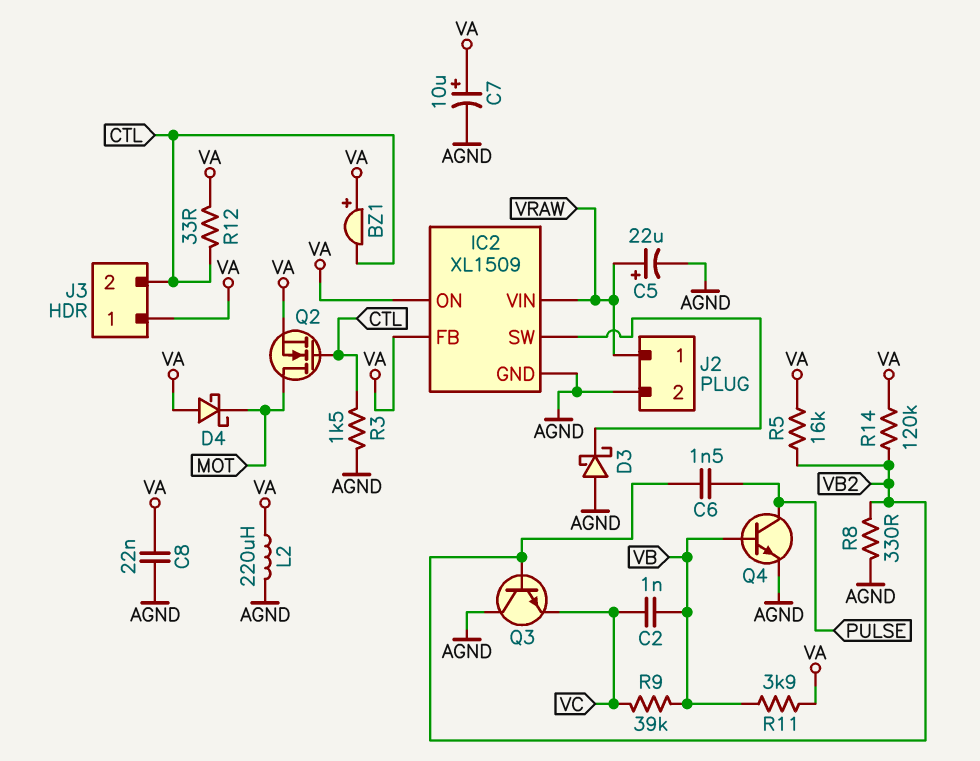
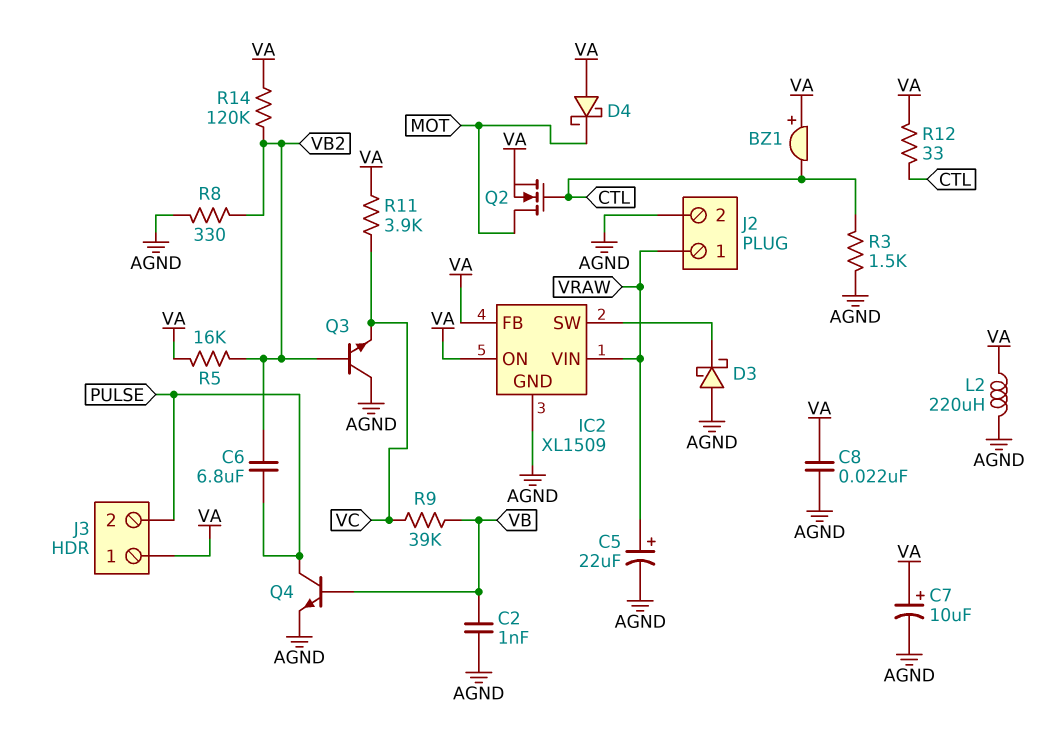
C2: 1nF (VB, VC) -> 1nF (AGND, VB)
C6: 1.5nF (PULSE, VB2) -> 6.8uF (PULSE, VB2)
J3 pin 2: CTL -> PULSE
R11: 3.9k (VA, VB) -> 3.9k (VA, VC)

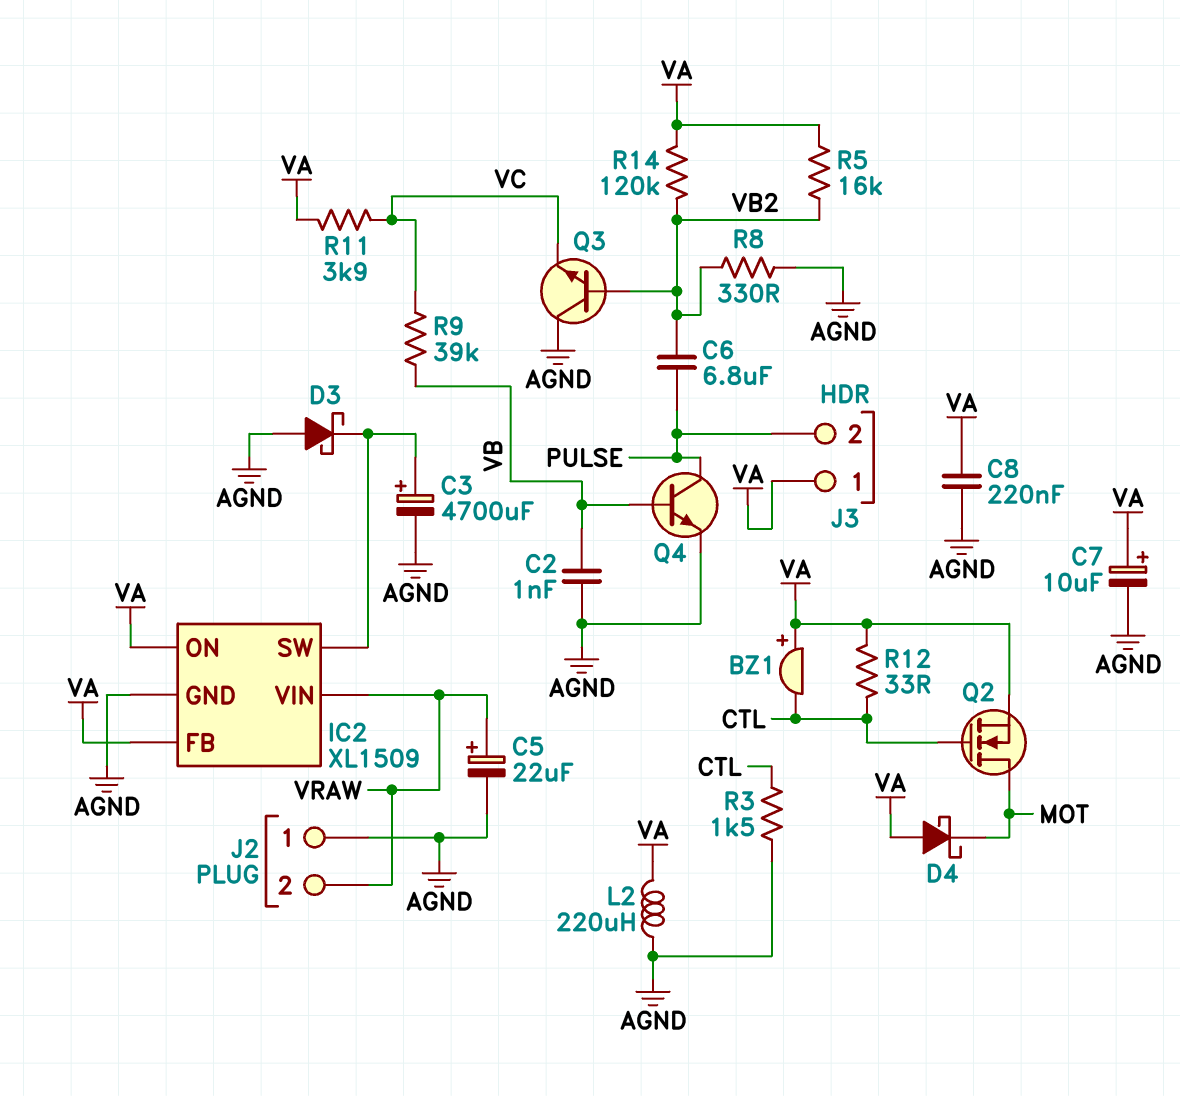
C3: none -> 4700uF (plus IC2/SW, minus AGND)
C8: 22nF (AGND, VA) -> 220nF (AGND, VA)
J2 pin 1: VRAW -> AGND
J2 pin 2: AGND -> VRAW

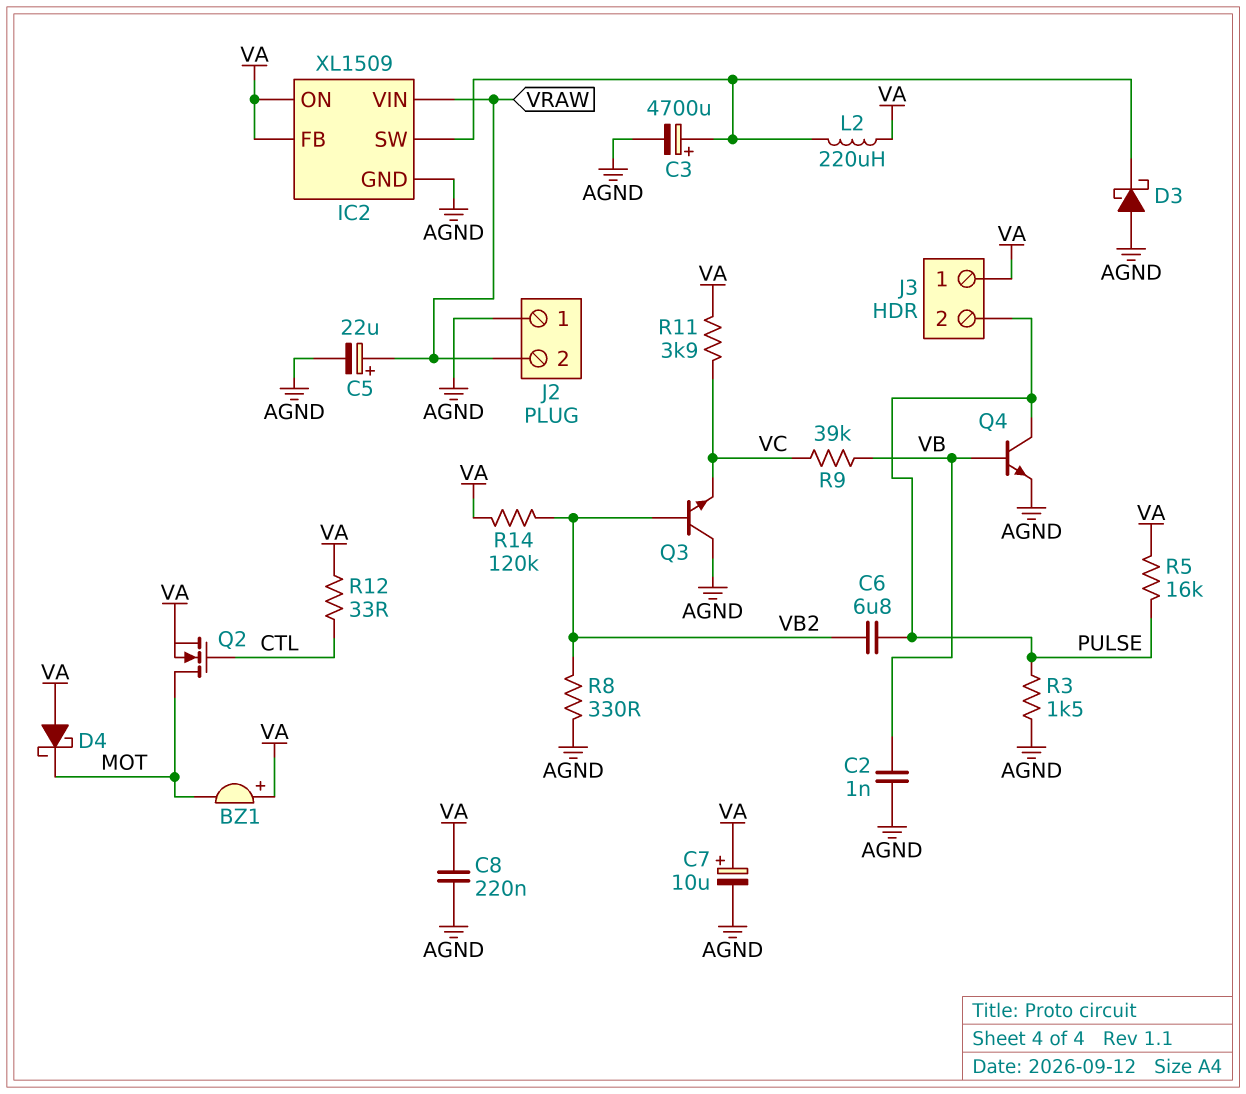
BZ1: buzzer (plus VA, minus CTL) -> buzzer (plus VA, minus MOT)
L2: 220uH (AGND, VA) -> 220uH (IC2/SW, VA)
R3: 1.5k (AGND, CTL) -> 1.5k (AGND, PULSE)
R5: 16k (VA, VB2) -> 16k (PULSE, VA)

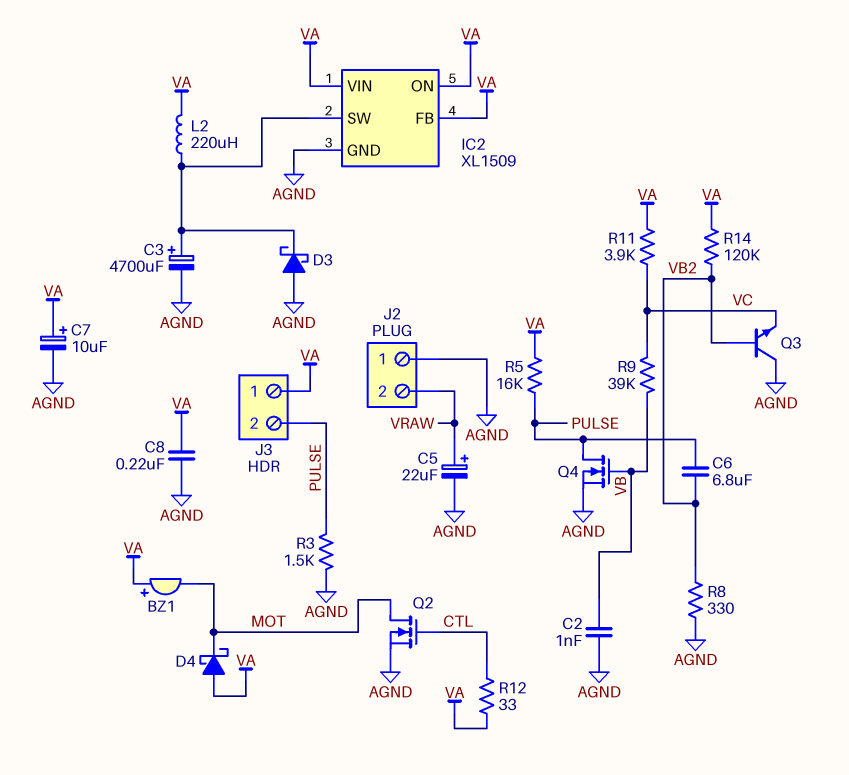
IC2 pin VIN: VRAW -> VA
Q2: NMOS (G CTL, D MOT, S VA) -> NMOS (G CTL, D MOT, S AGND)
Q4: NPN (B VB, C PULSE, E AGND) -> NMOS (G VB, D PULSE, S AGND)

